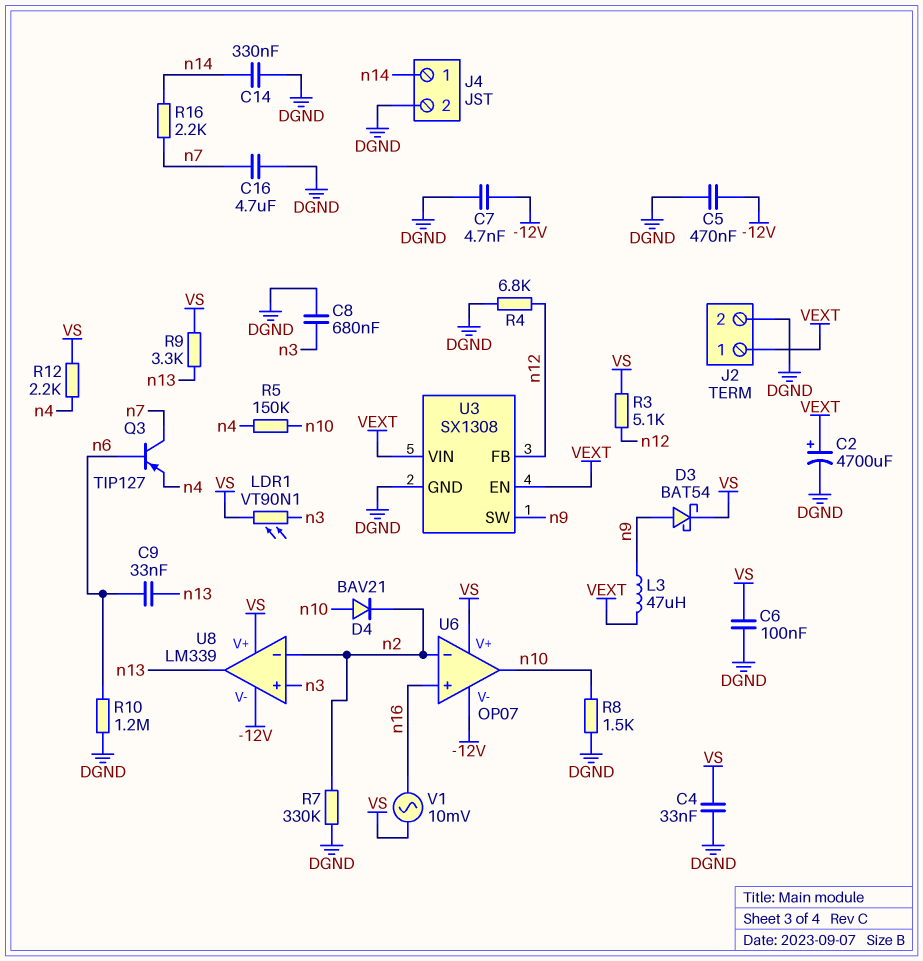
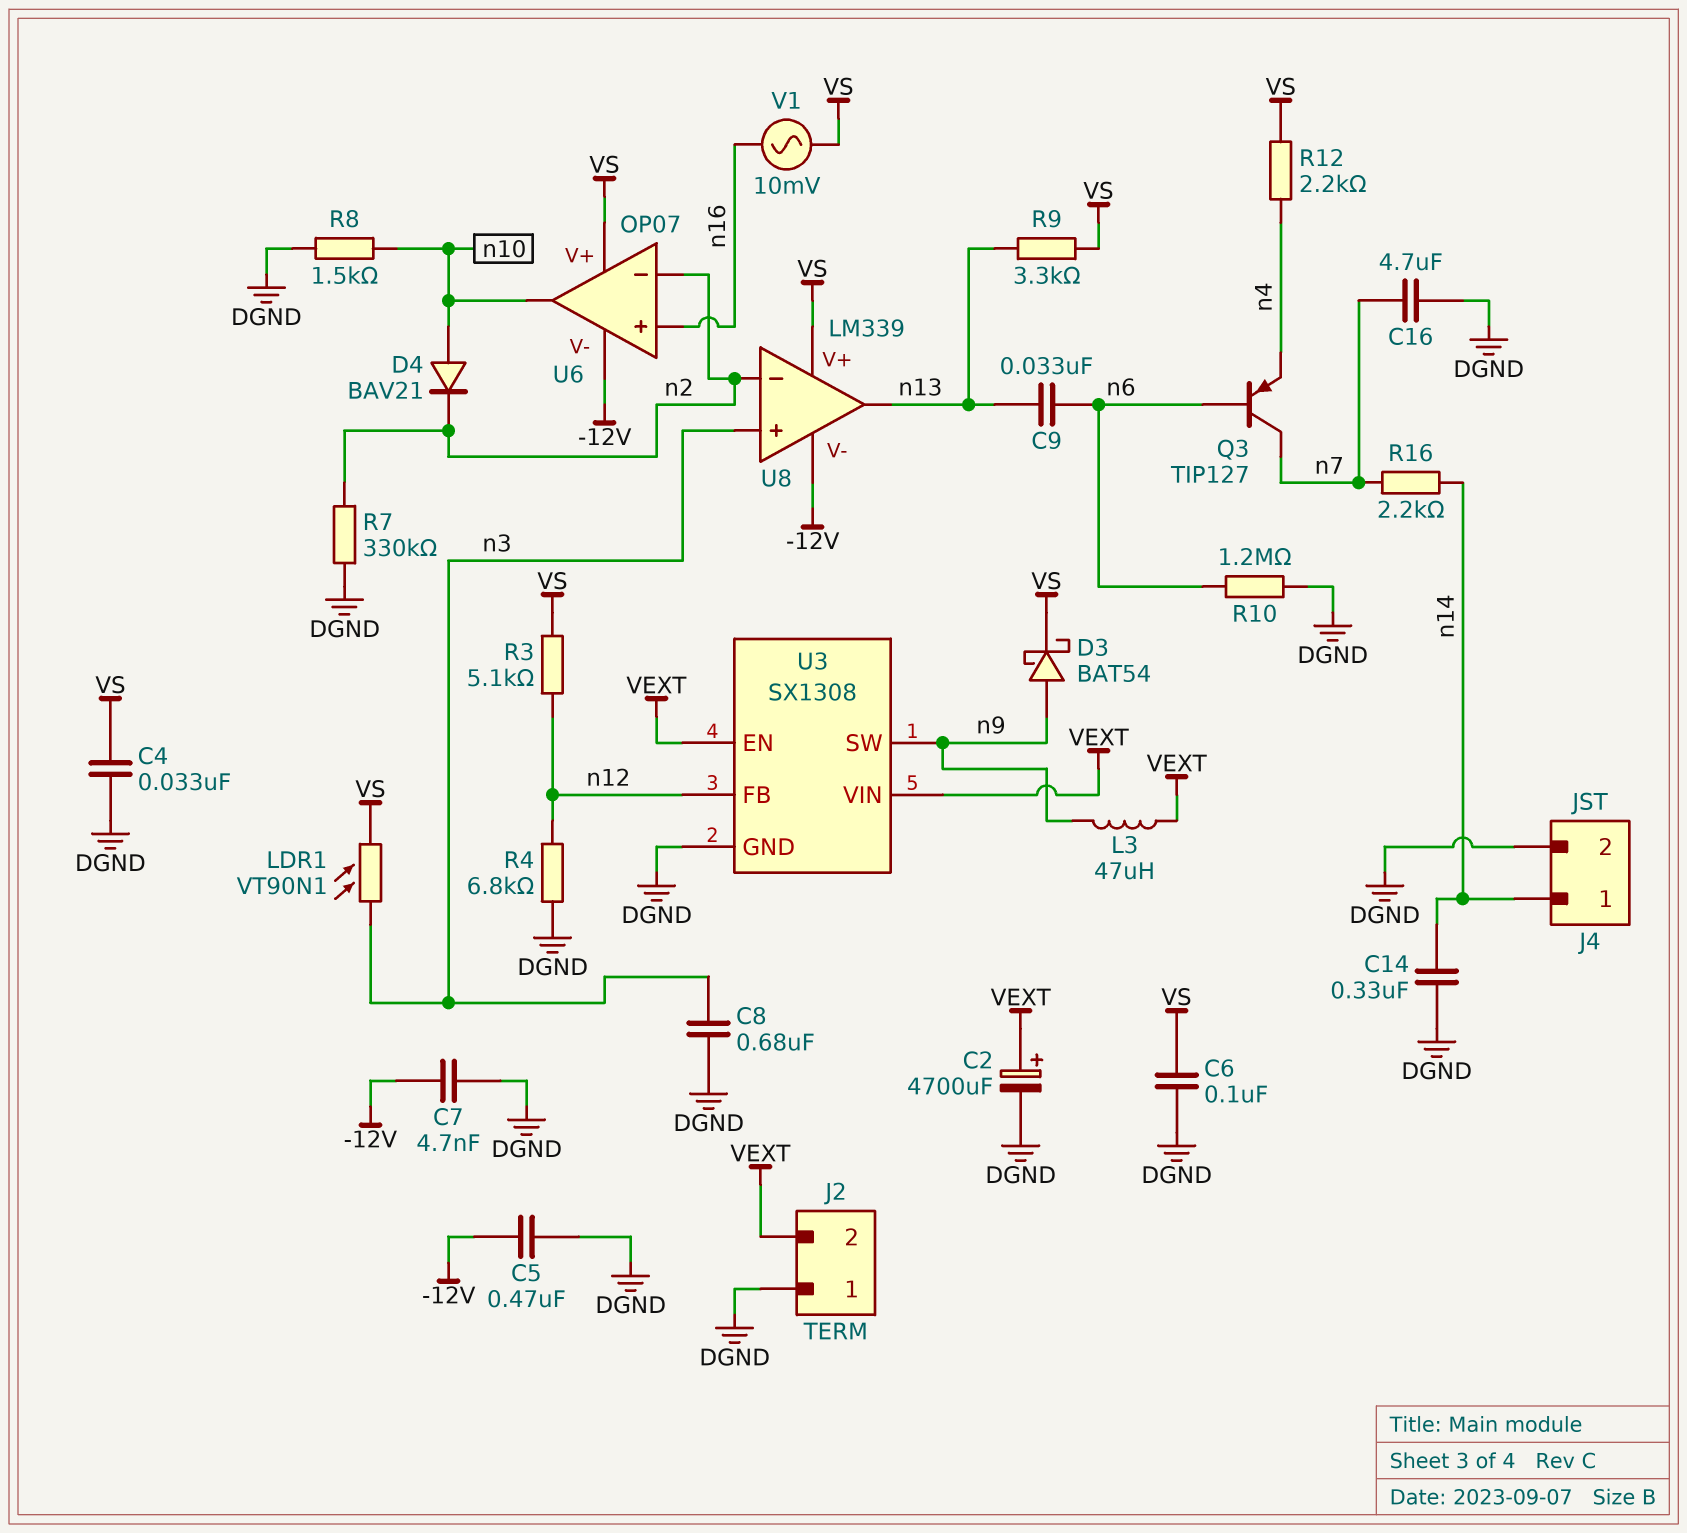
J2 pin 1: VEXT -> DGND
J2 pin 2: DGND -> VEXT
R5: 150k (n4, n10) -> none

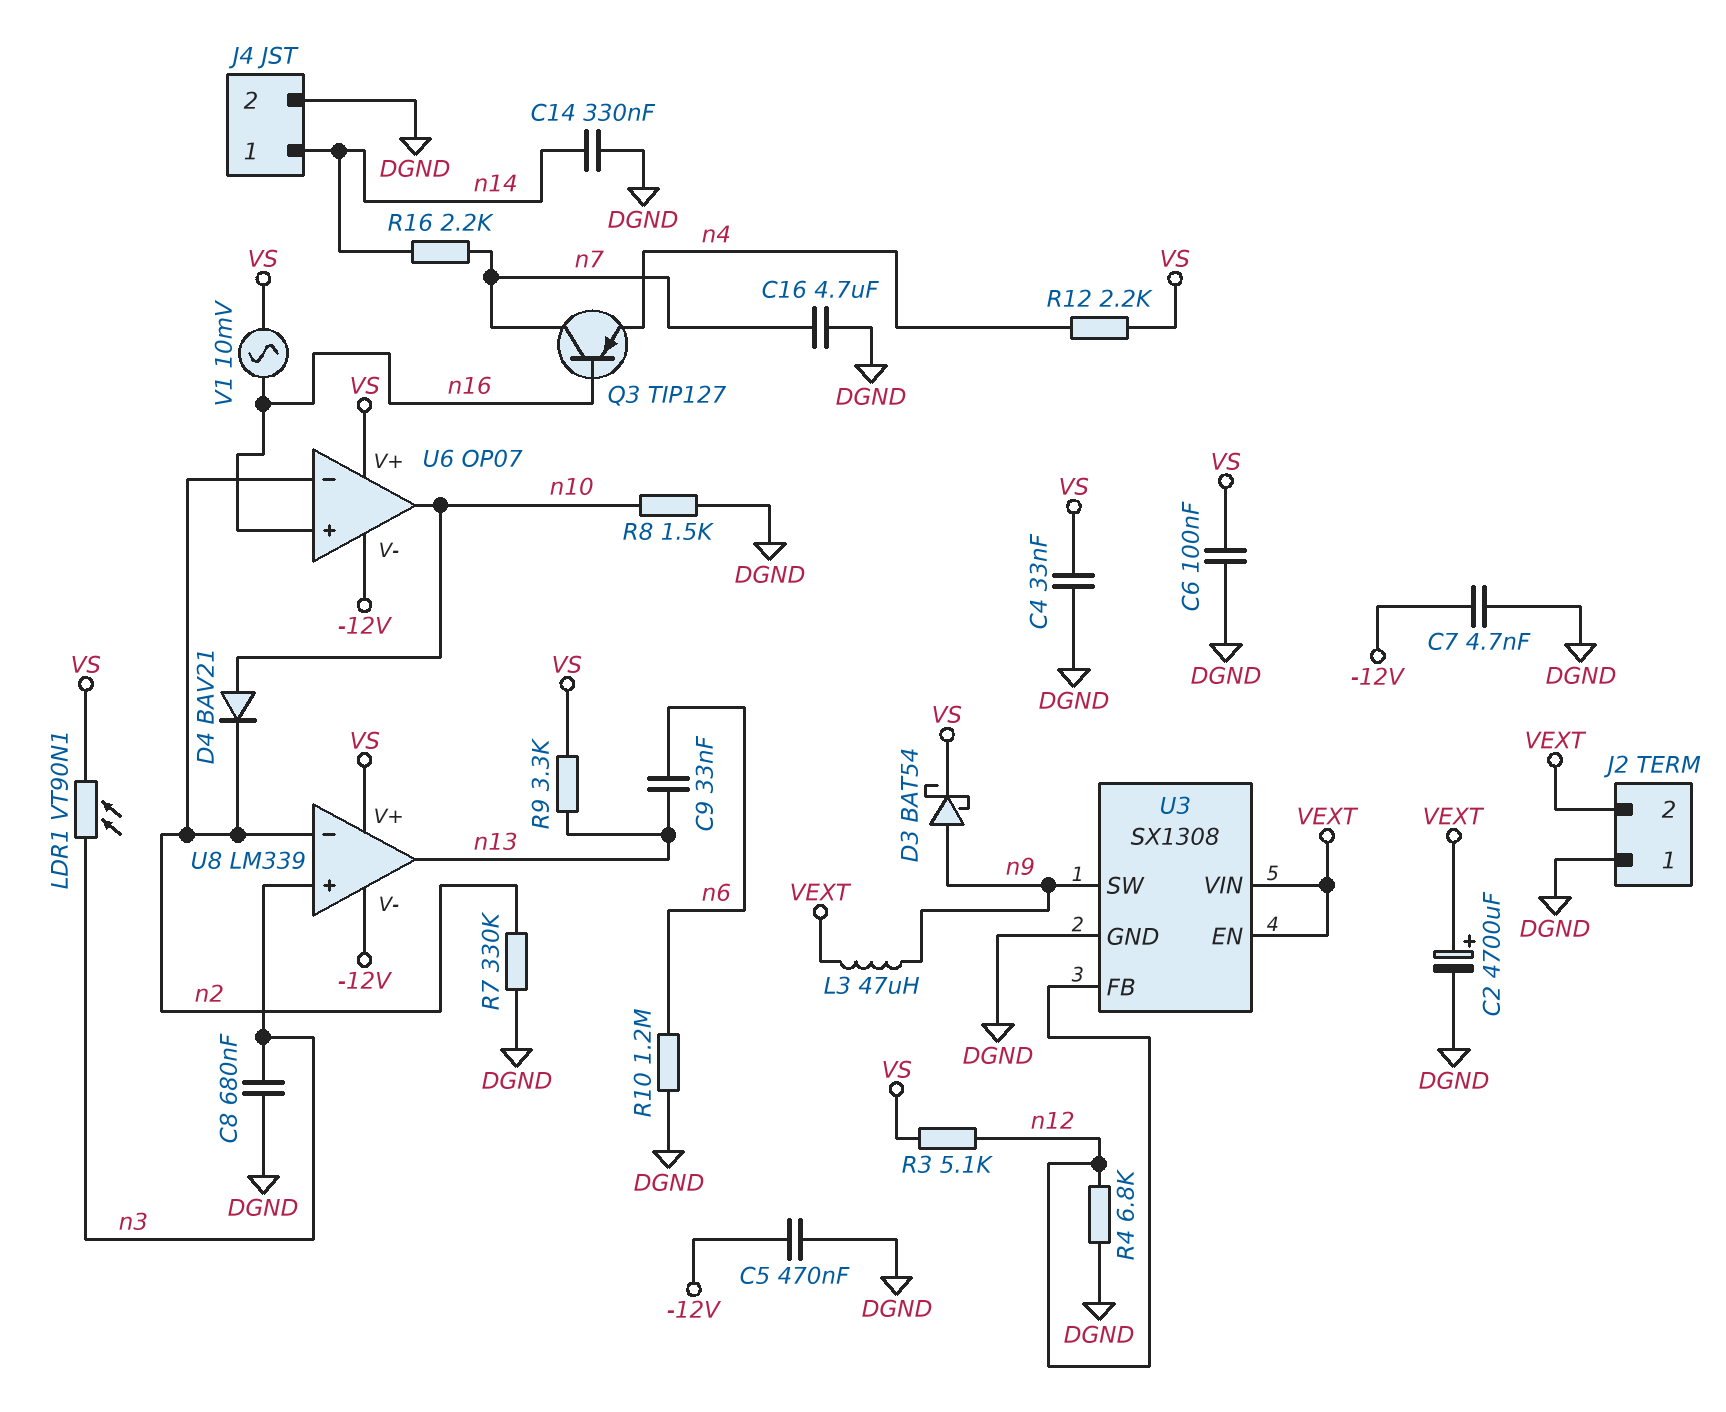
Q3: PNP TIP127 (B n6, C n7, E n4) -> PNP TIP127 (B n16, C n7, E n4)

